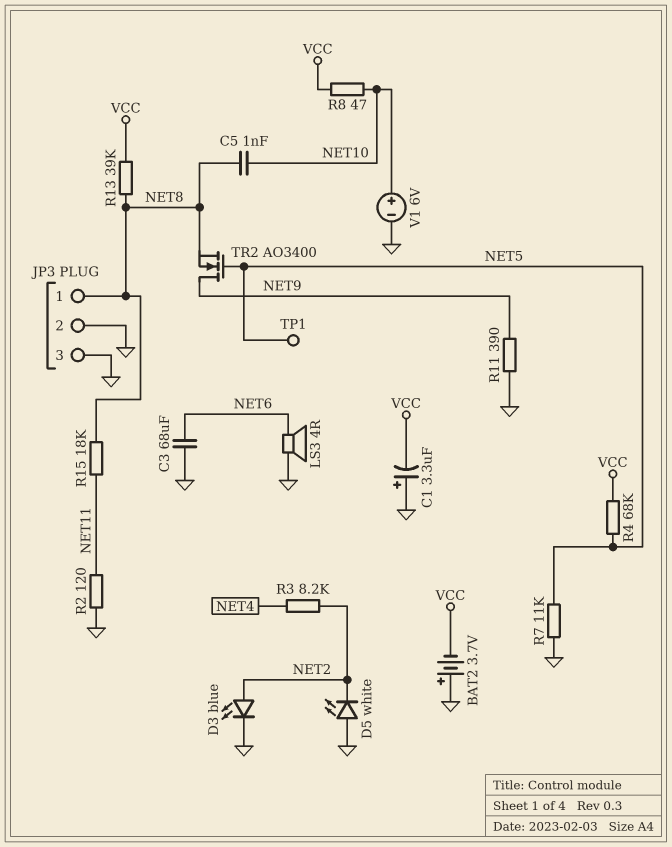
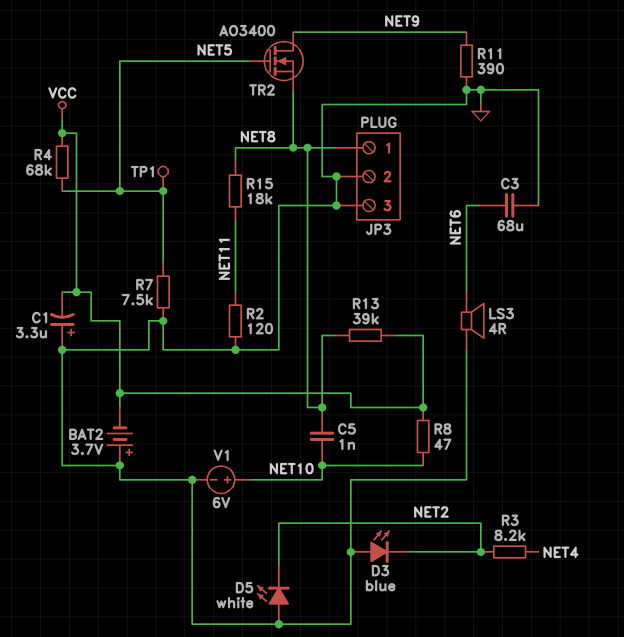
D3: LED blue (A NET2, K GND) -> LED blue (A GND, K NET2)
R7: 11k (GND, NET5) -> 7.5k (GND, NET5)

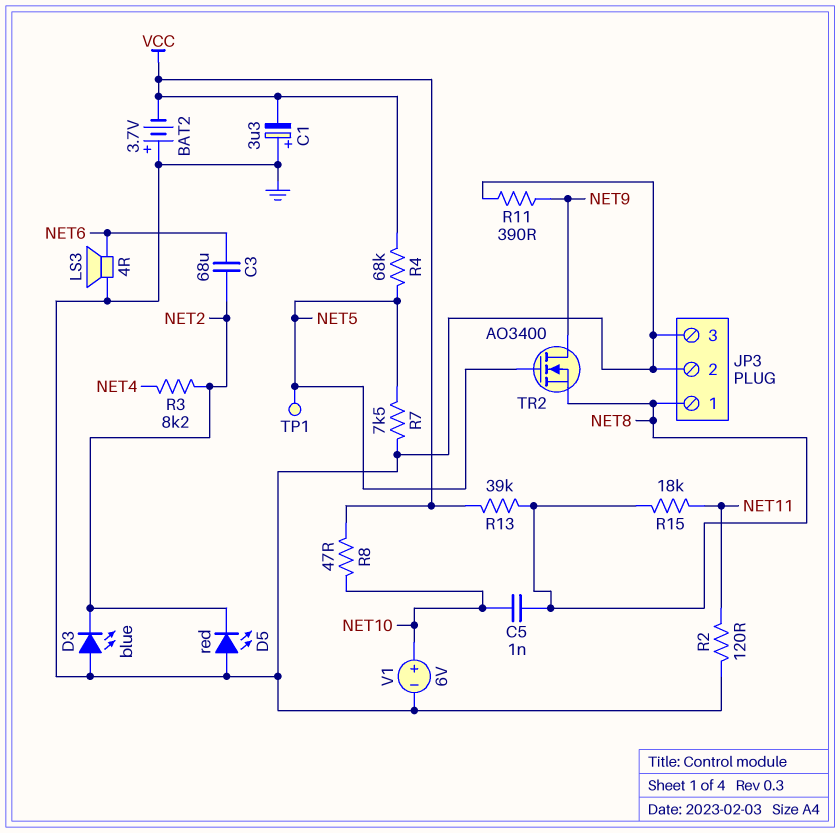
C3: 68uF (GND, NET6) -> 68uF (NET2, NET6)
D5: LED white (A GND, K NET2) -> LED red (A GND, K NET2)

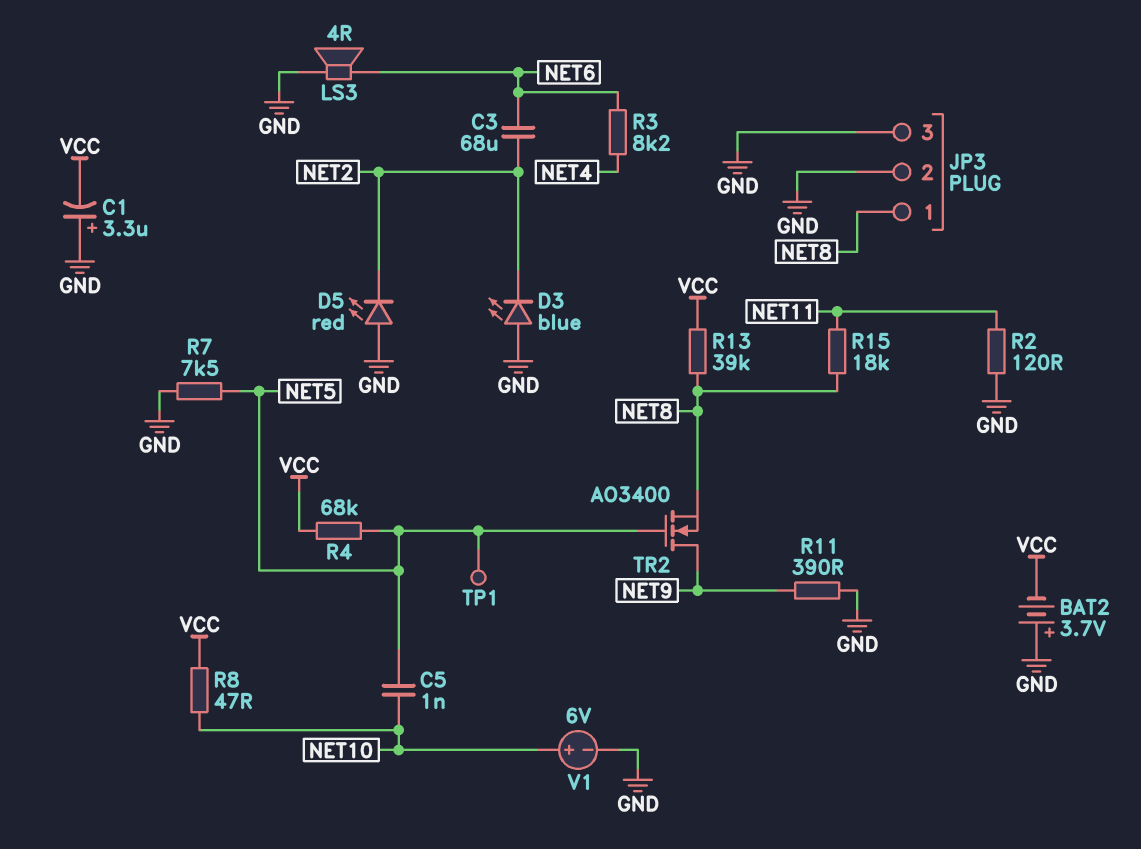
C5: 1nF (NET8, NET10) -> 1nF (NET5, NET10)
R3: 8.2k (NET2, NET4) -> 8.2k (NET4, NET6)

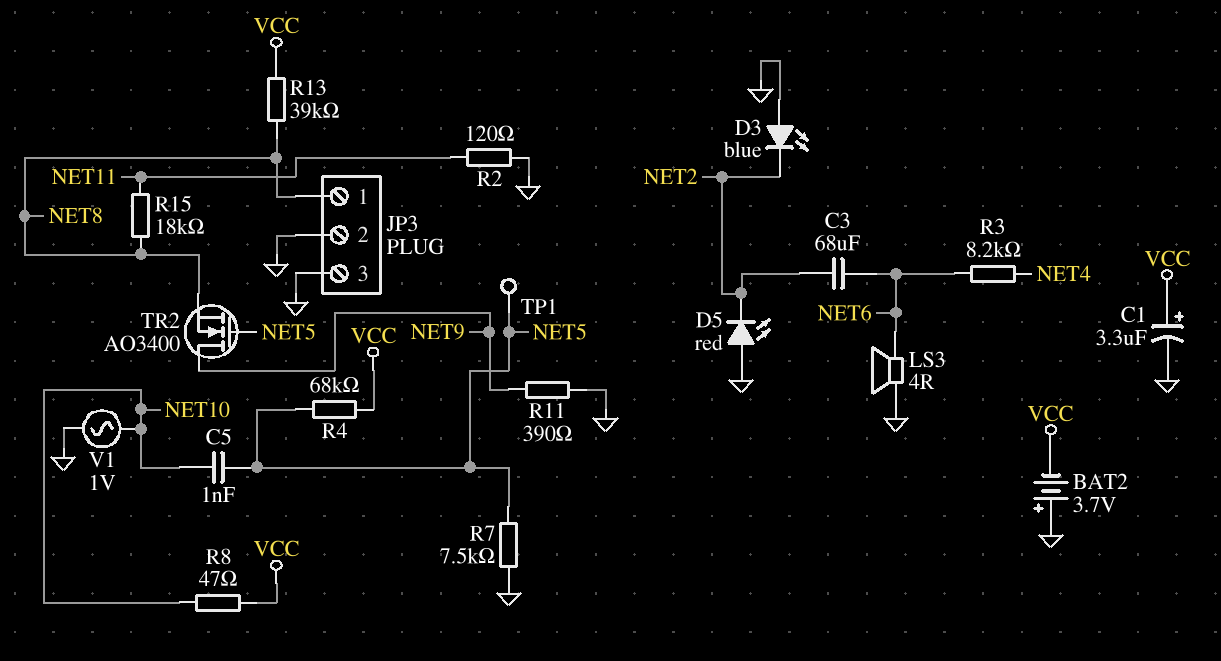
C1: 3.3uF (plus GND, minus VCC) -> 3.3uF (plus VCC, minus GND)
V1: 6V (plus NET10, minus GND) -> AC 1V (GND, NET10)

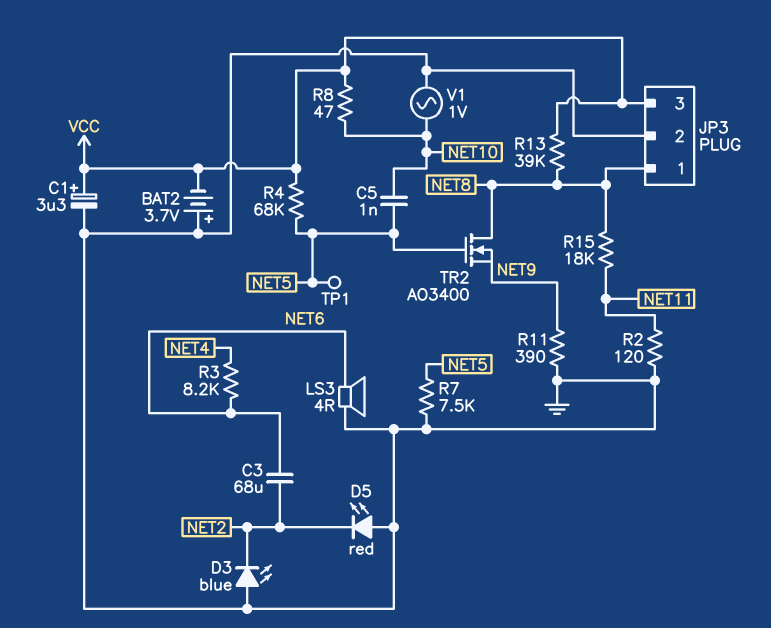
JP3 pin 3: GND -> VCC
TR2: NMOS AO3400 (G NET5, D NET9, S NET8) -> NMOS AO3400 (G NET5, D NET8, S NET9)

